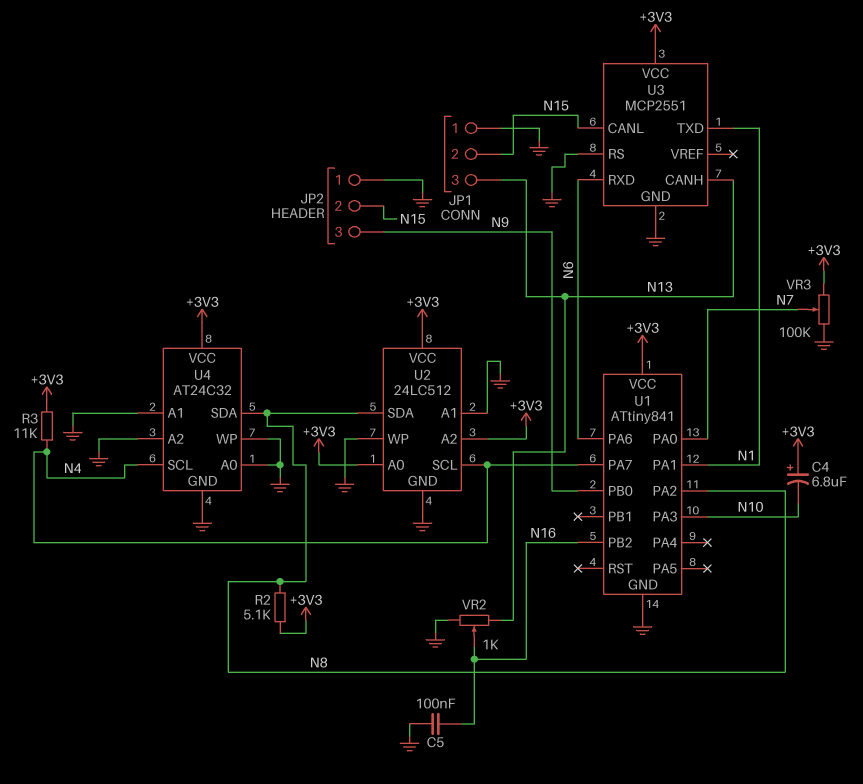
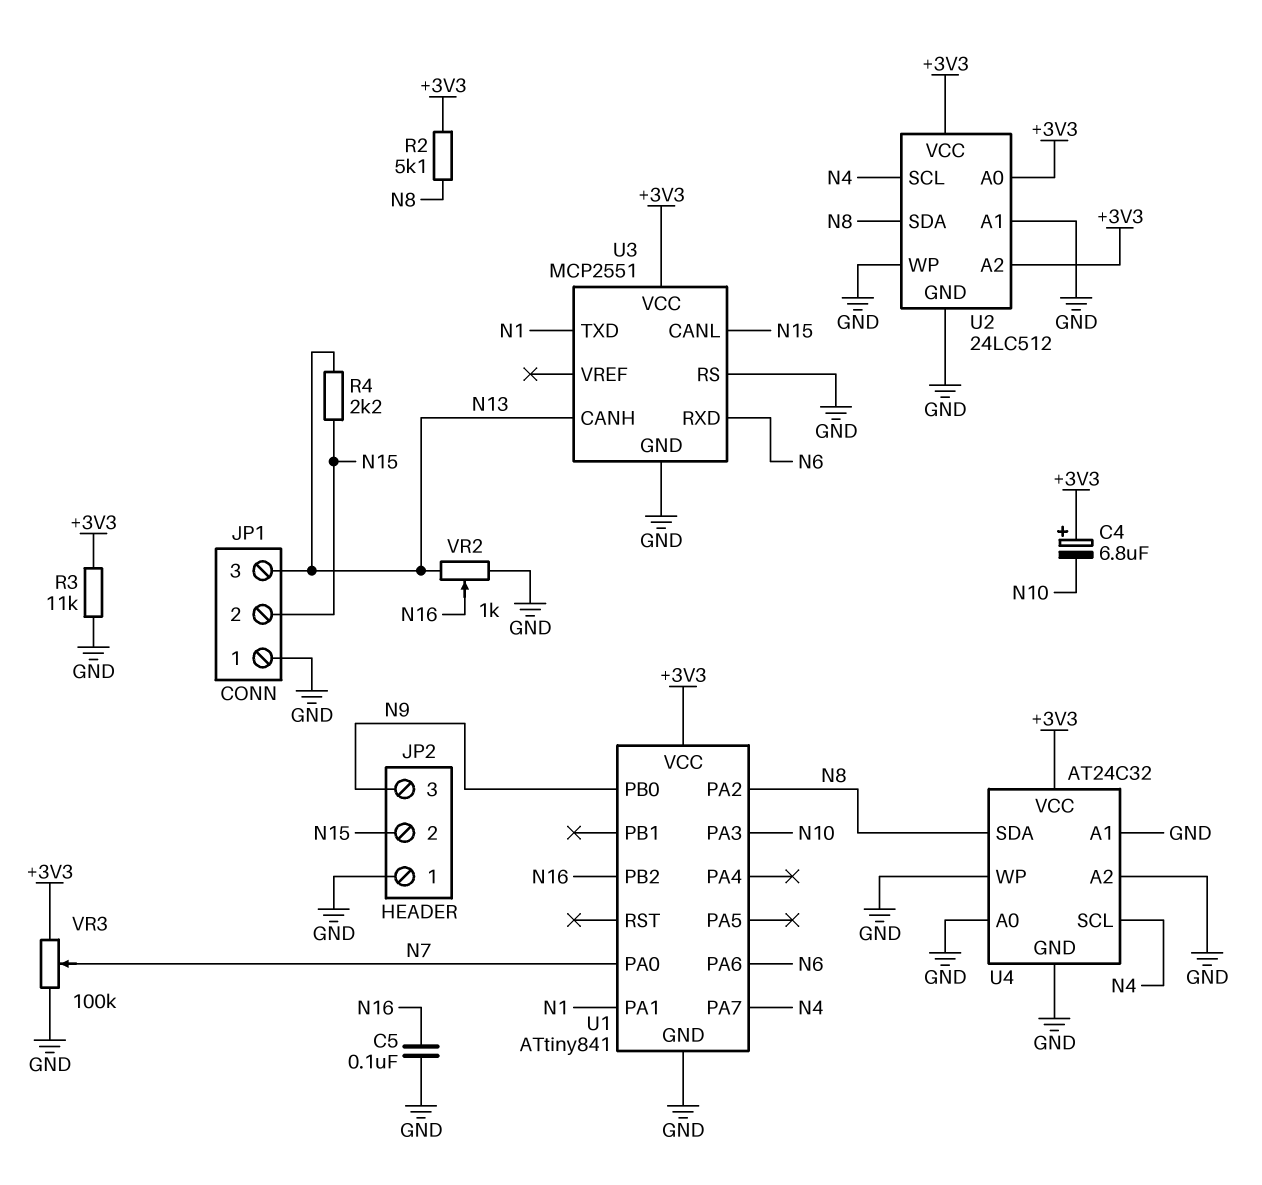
R3: 11k (+3V3, N4) -> 11k (+3V3, GND)
R4: none -> 2.2k (N13, N15)

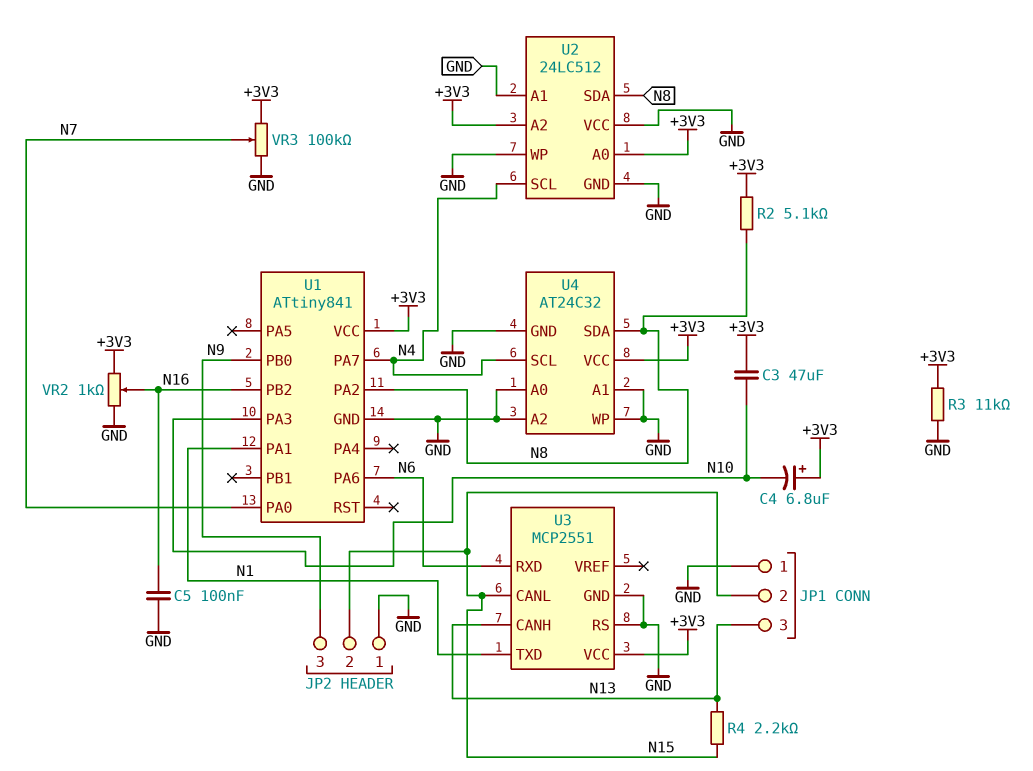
C3: none -> 47uF (+3V3, N10)
U2 pin VCC: +3V3 -> GND
VR2: 1k (GND, N13, wiper N16) -> 1k (+3V3, GND, wiper N16)

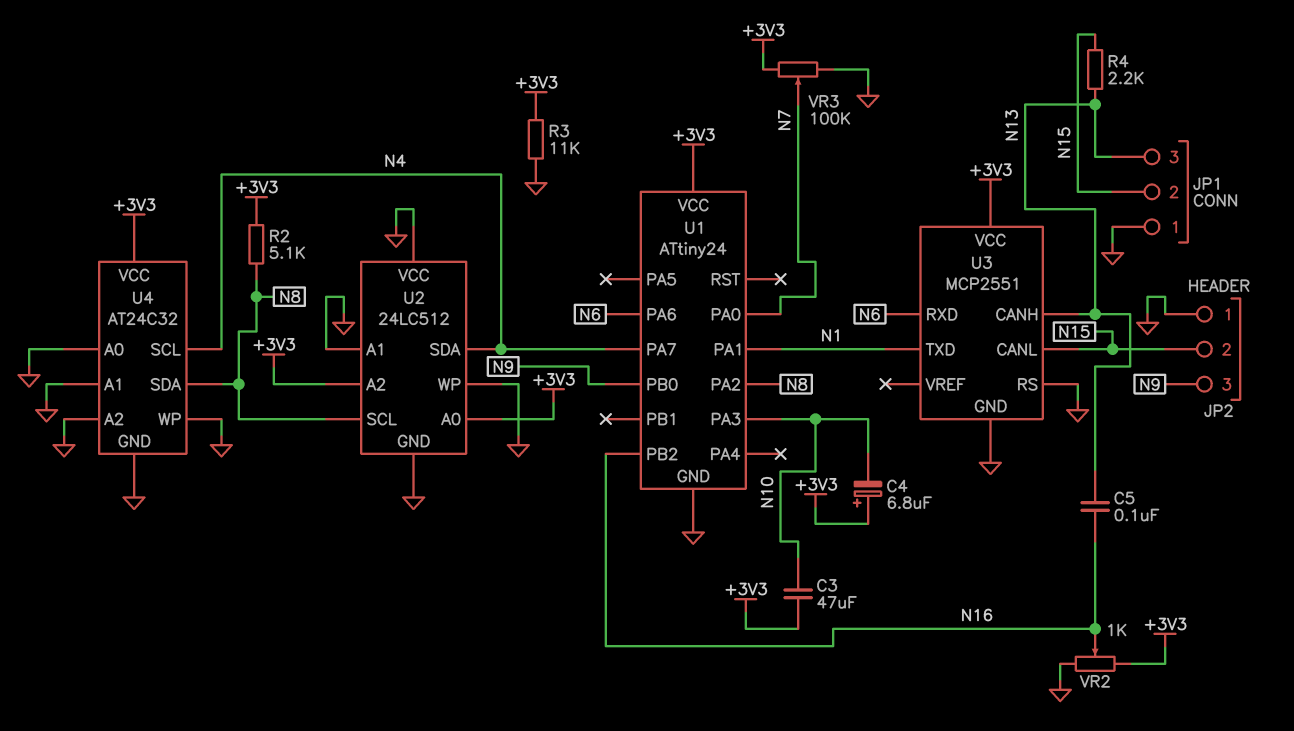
C5: 100nF (GND, N16) -> 100nF (N13, N16)
U1: ATtiny841 -> ATtiny24
U2 pin SCL: N4 -> N8
U2 pin SDA: N8 -> N4

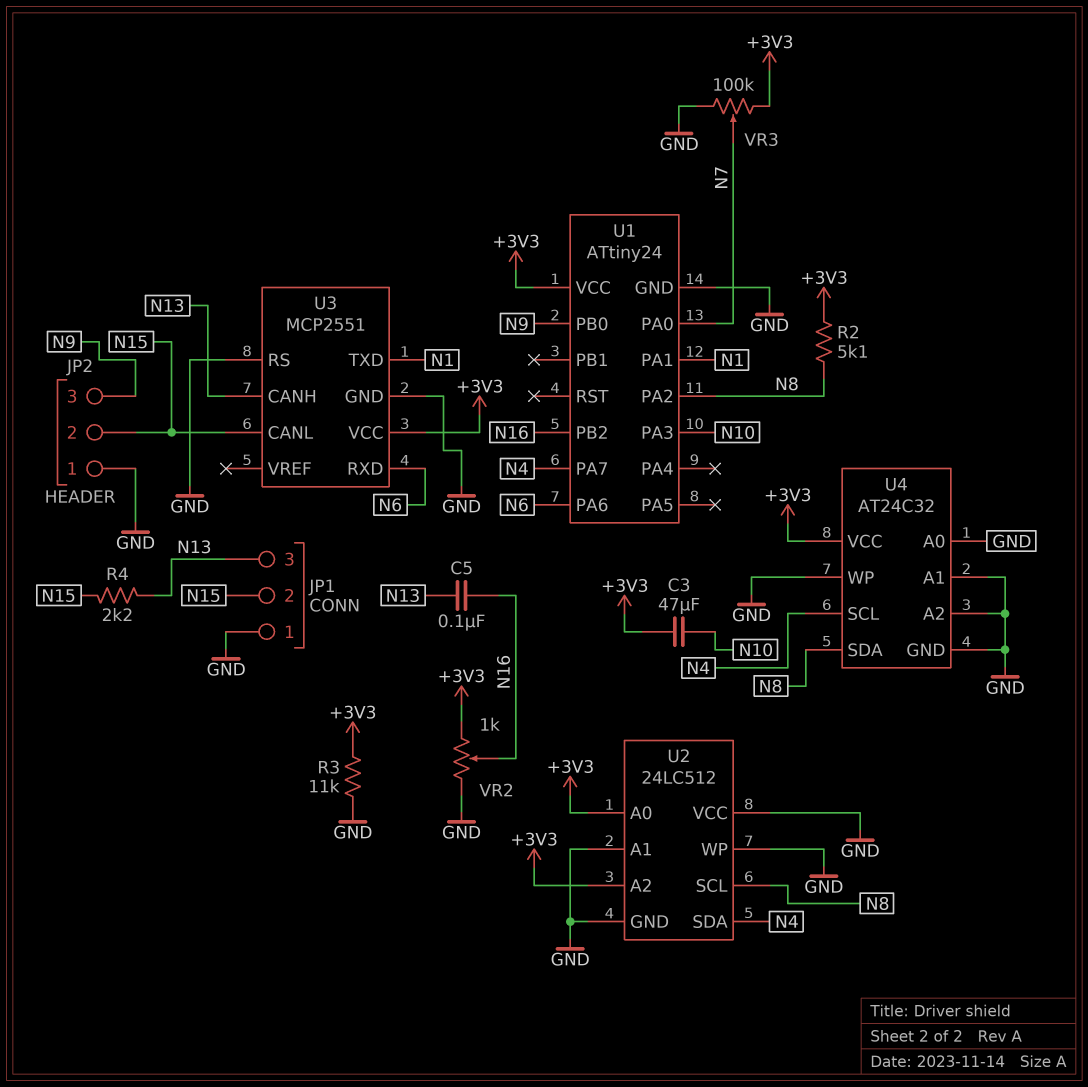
C4: 6.8uF (plus +3V3, minus N10) -> none

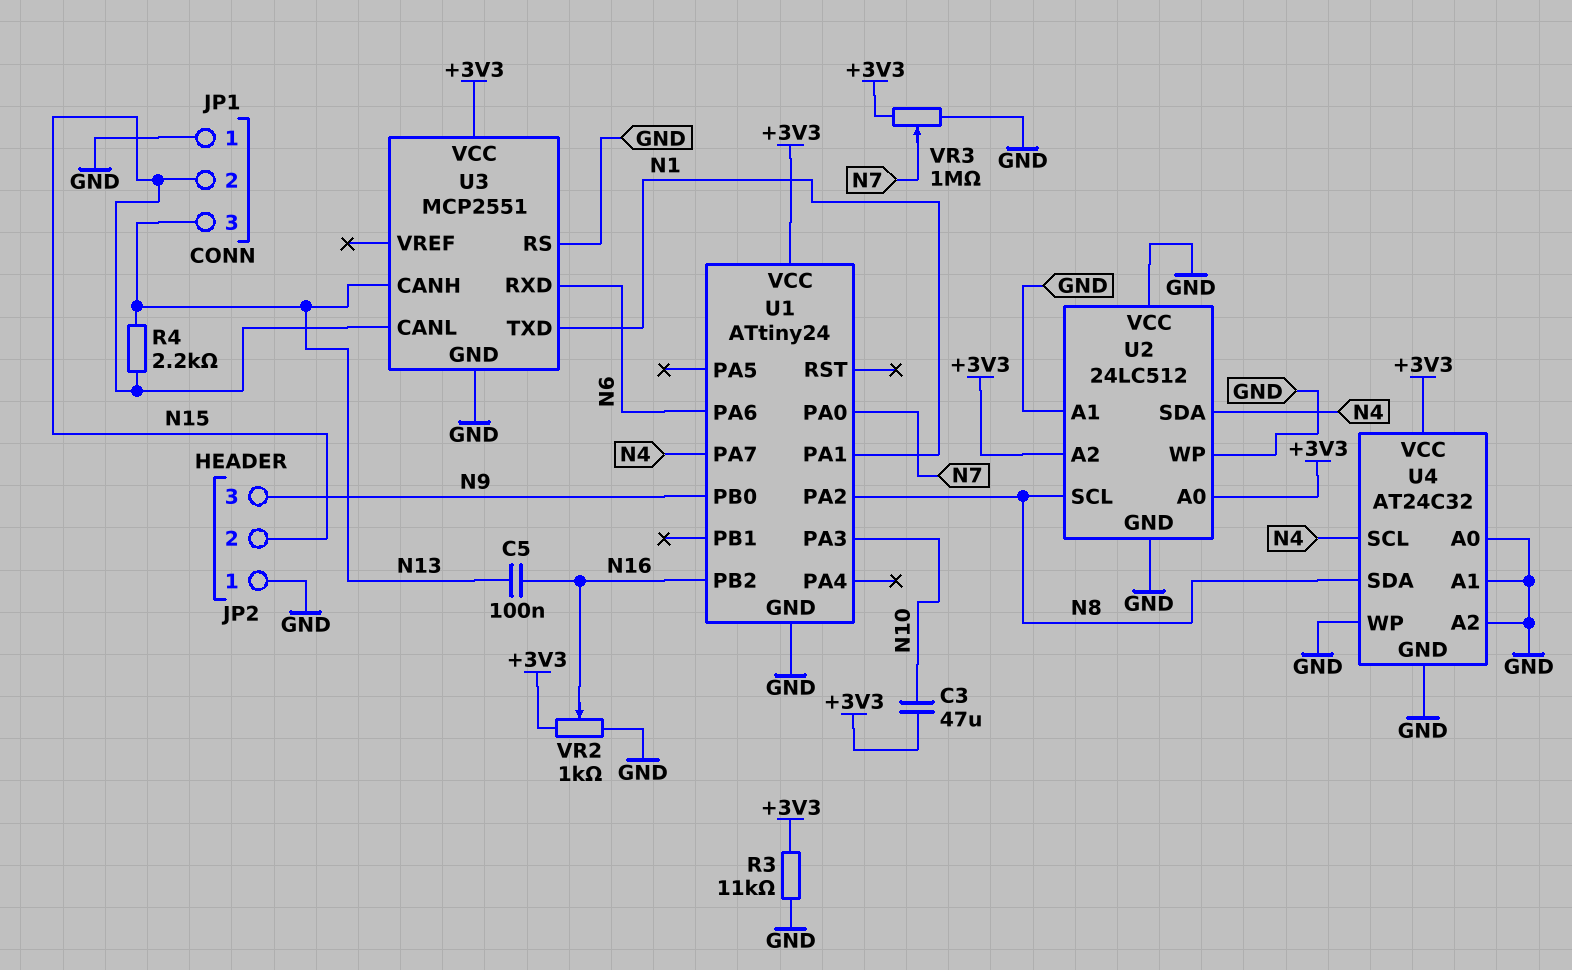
R2: 5.1k (+3V3, N8) -> none
VR3: 100k (+3V3, GND, wiper N7) -> 1M (+3V3, GND, wiper N7)

